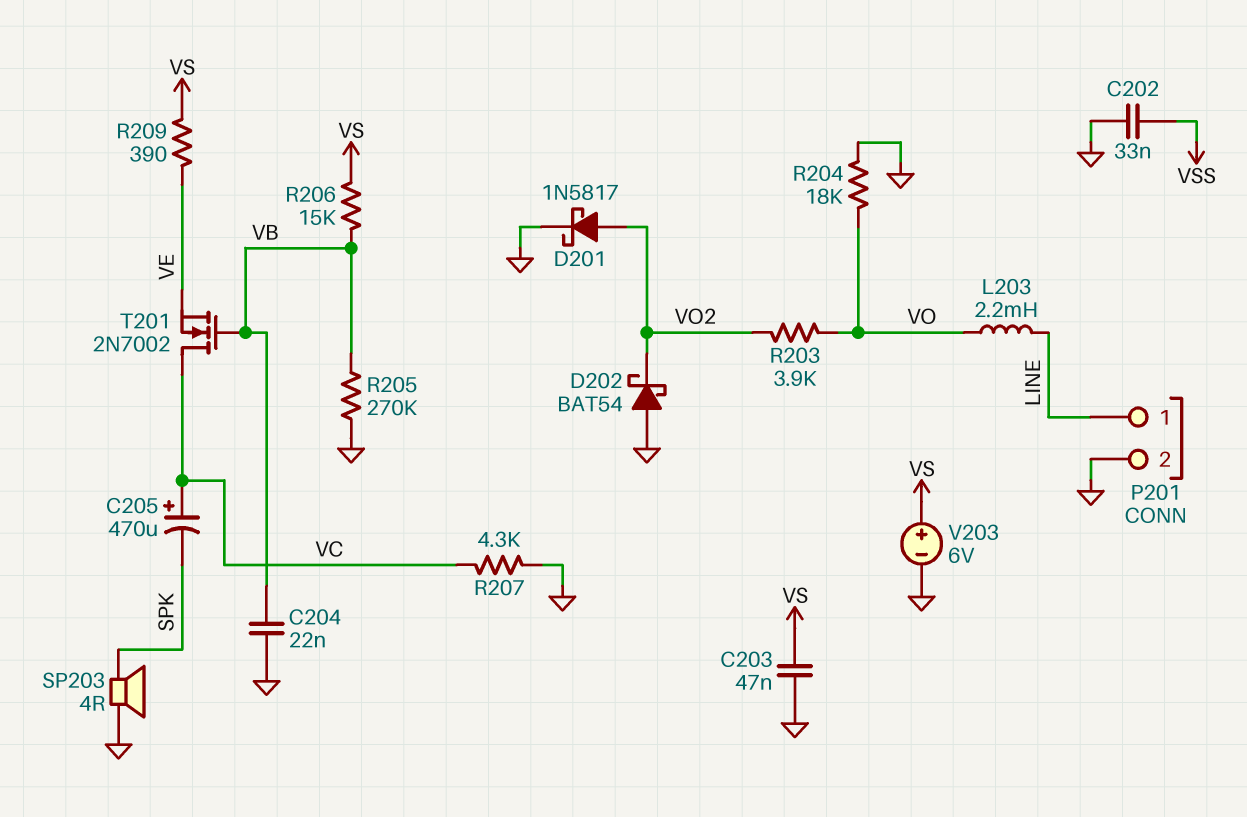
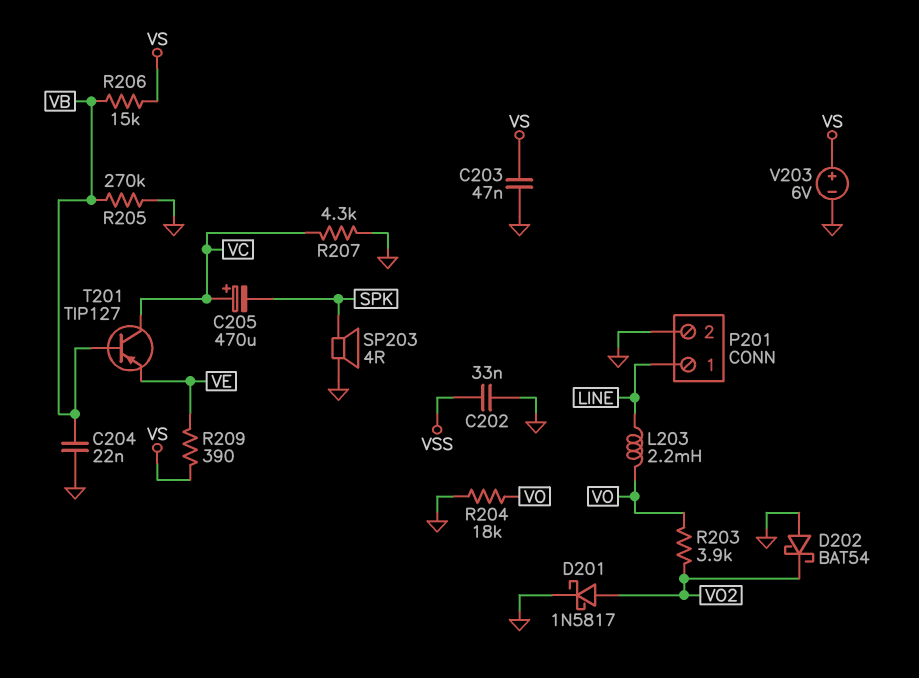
T201: NMOS 2N7002 (G VB, D VC, S VE) -> PNP TIP127 (B VB, C VC, E VE)

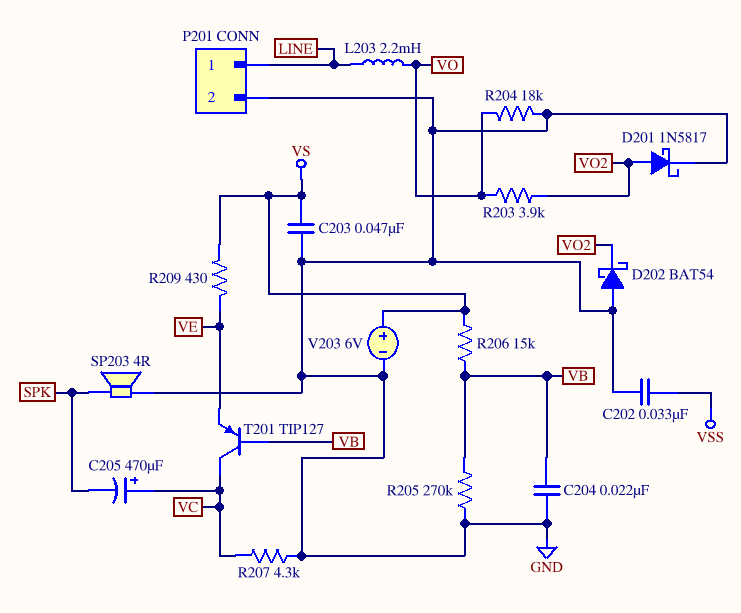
R209: 390 (VE, VS) -> 430 (VE, VS)

